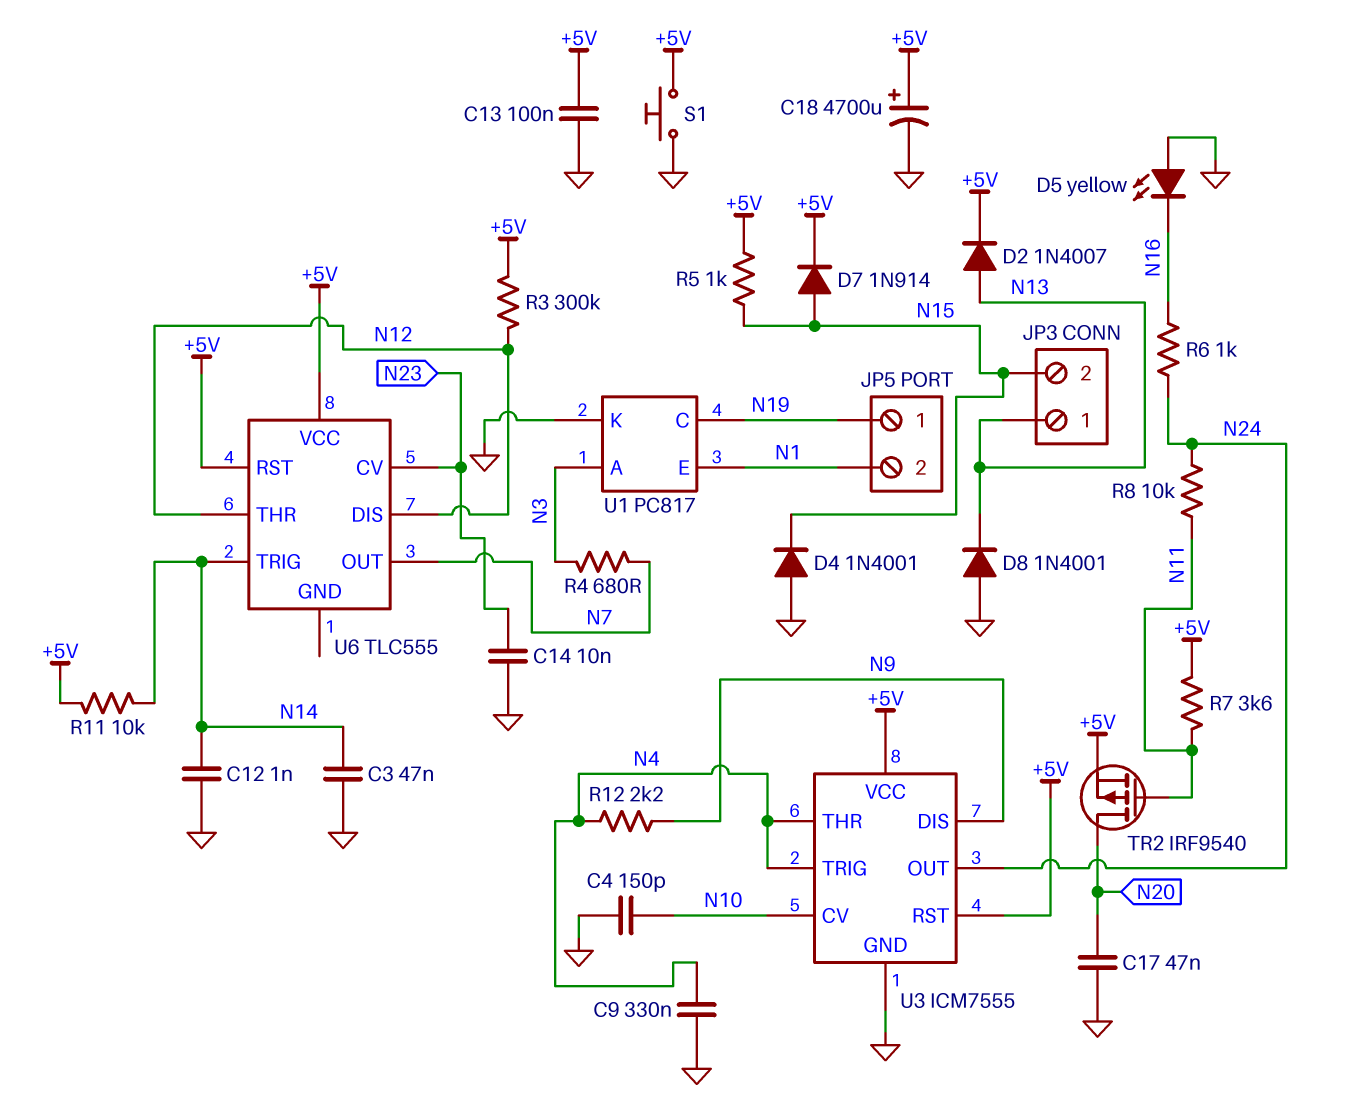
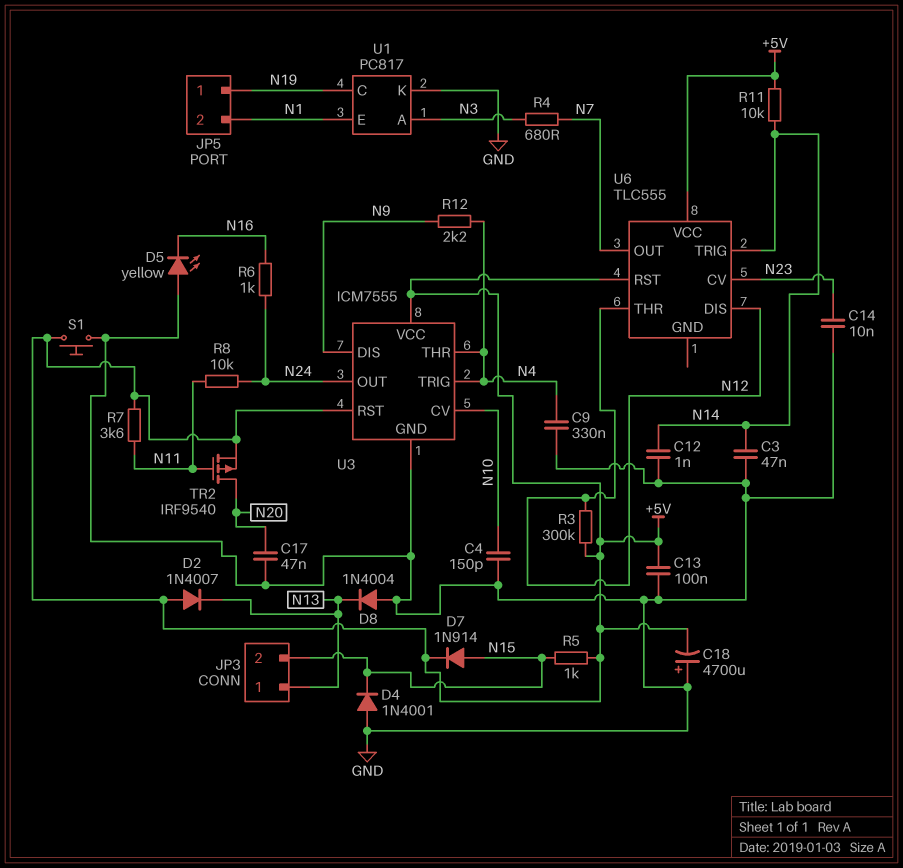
C18: 4700uF (plus +5V, minus GND) -> 4700uF (plus GND, minus +5V)
D2: diode 1N4007 (A N13, K +5V) -> diode 1N4007 (A +5V, K N13)
D8: diode 1N4001 (A GND, K N13) -> diode 1N4004 (A GND, K N13)

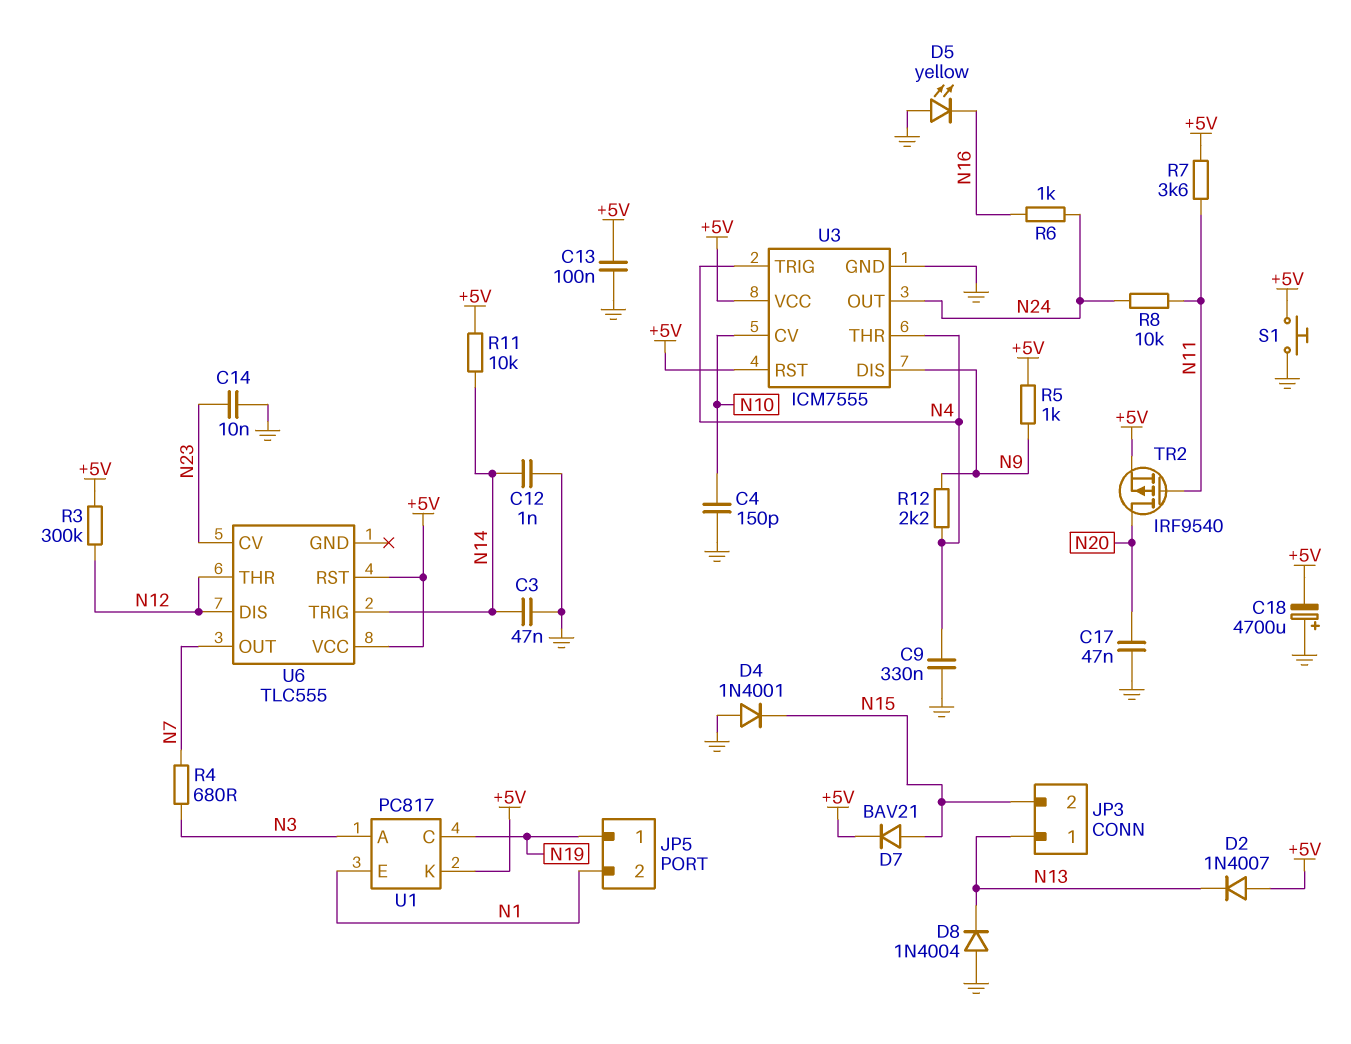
D7: diode 1N914 (A N15, K +5V) -> diode BAV21 (A N15, K +5V)
R5: 1k (+5V, N15) -> 1k (+5V, N9)
U1 pin K: GND -> +5V

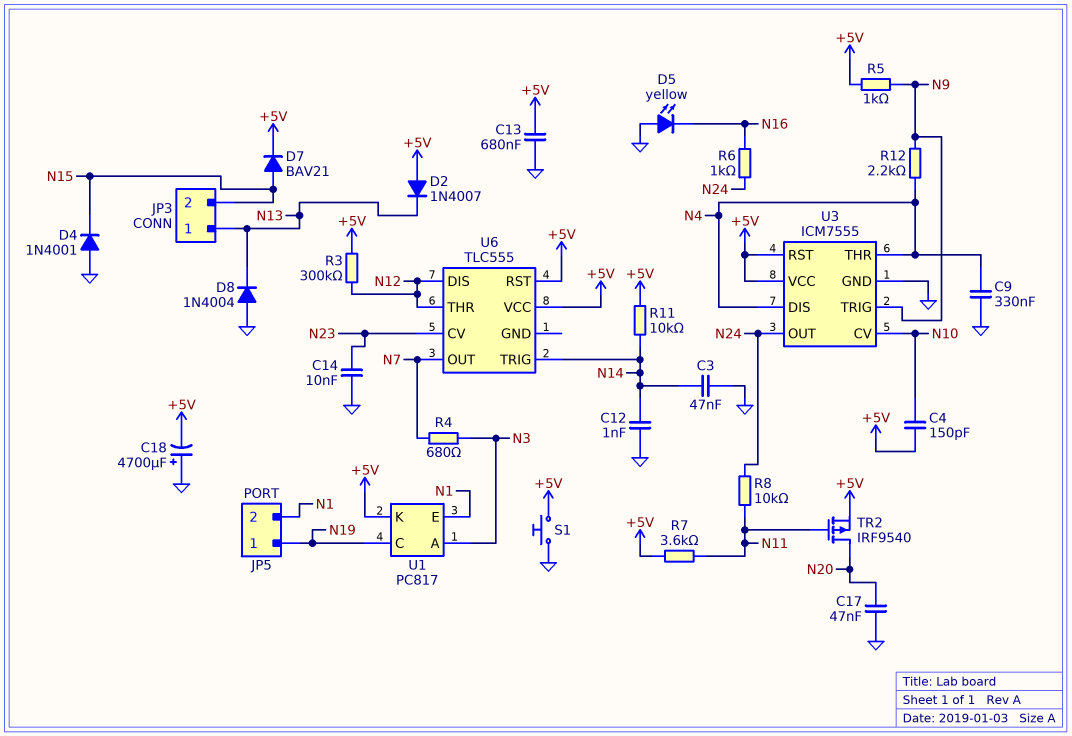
C4: 150pF (GND, N10) -> 150pF (+5V, N10)
C13: 100nF (+5V, GND) -> 680nF (+5V, GND)
U3 pin DIS: N9 -> N4
U3 pin TRIG: N4 -> N9

